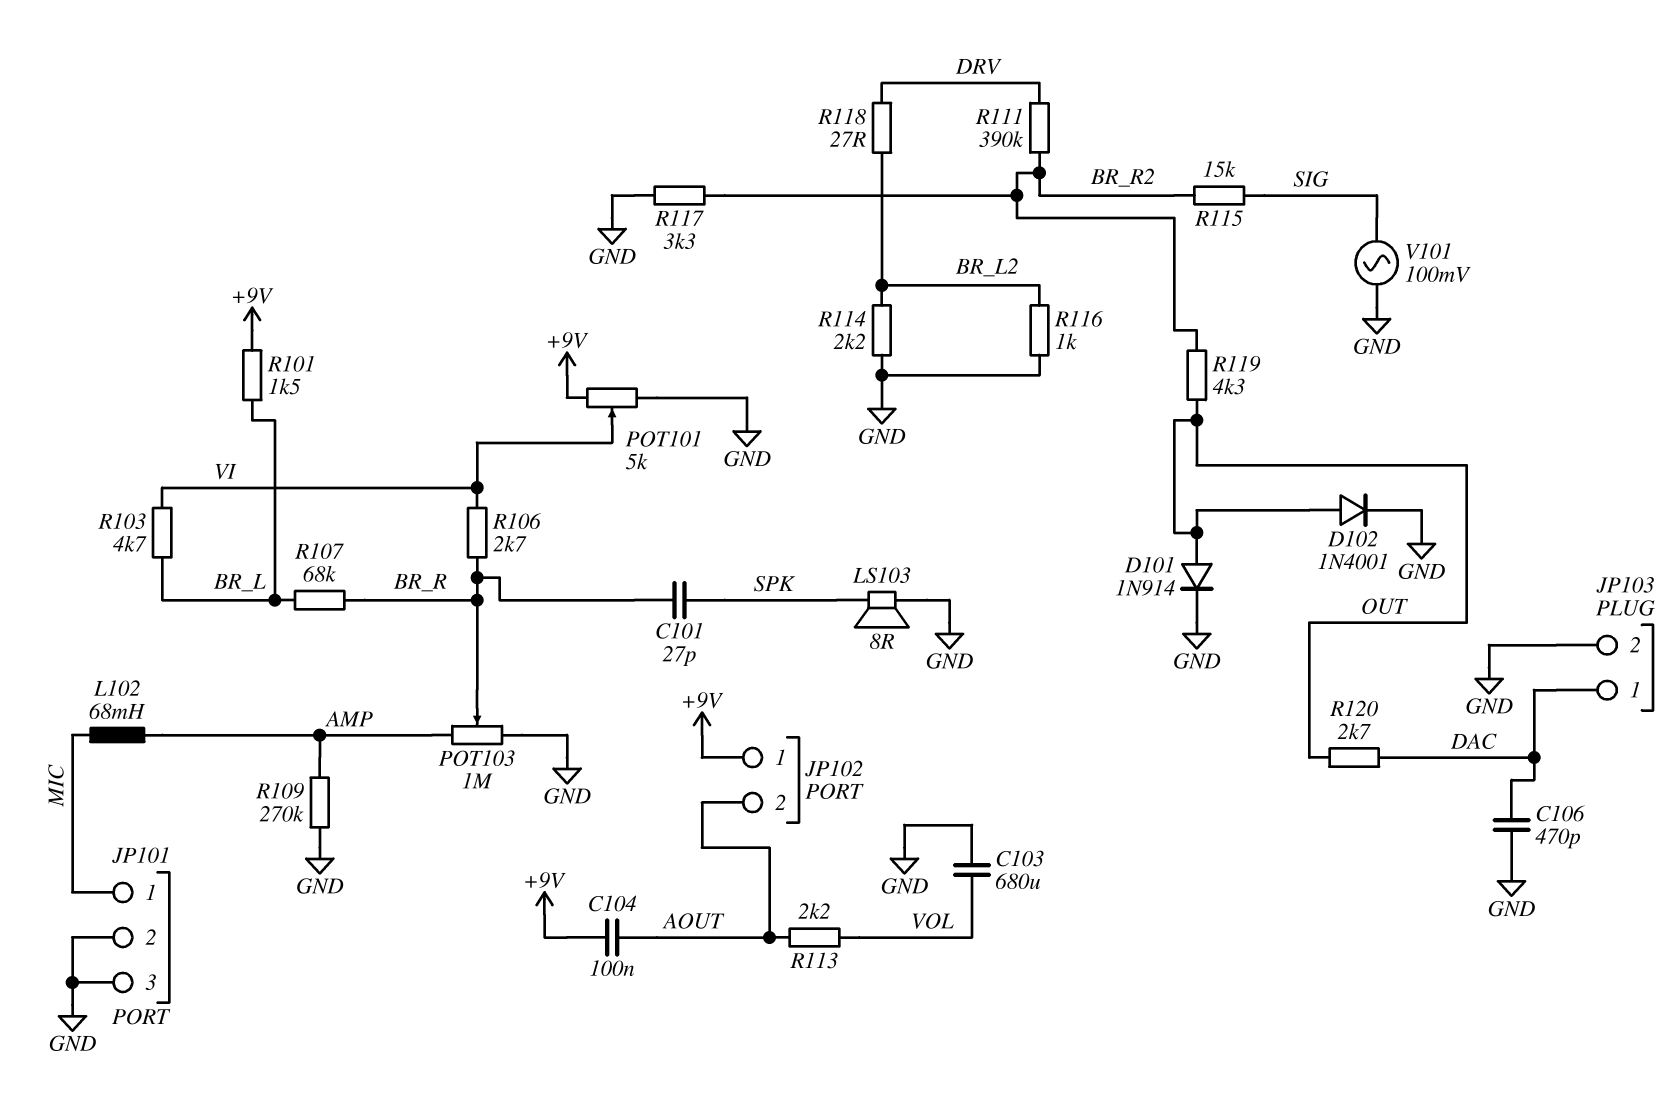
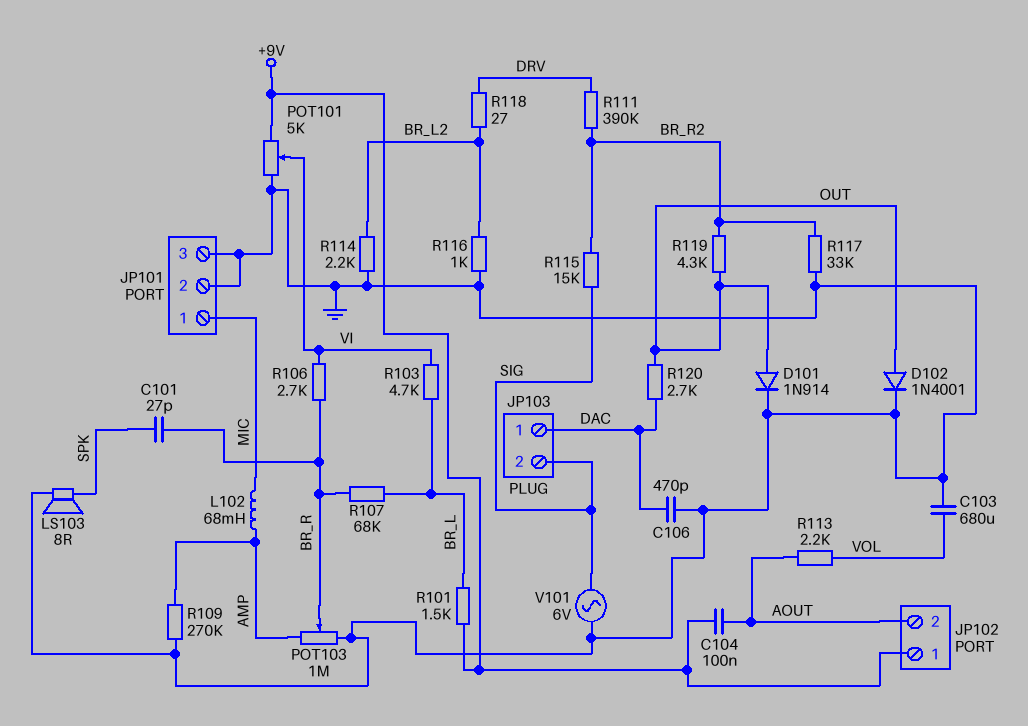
JP103 pin 2: GND -> SIG
R117: 3.3k (BR_R2, GND) -> 33k (BR_R2, GND)
V101: AC 100mV (GND, SIG) -> AC 6V (GND, SIG)

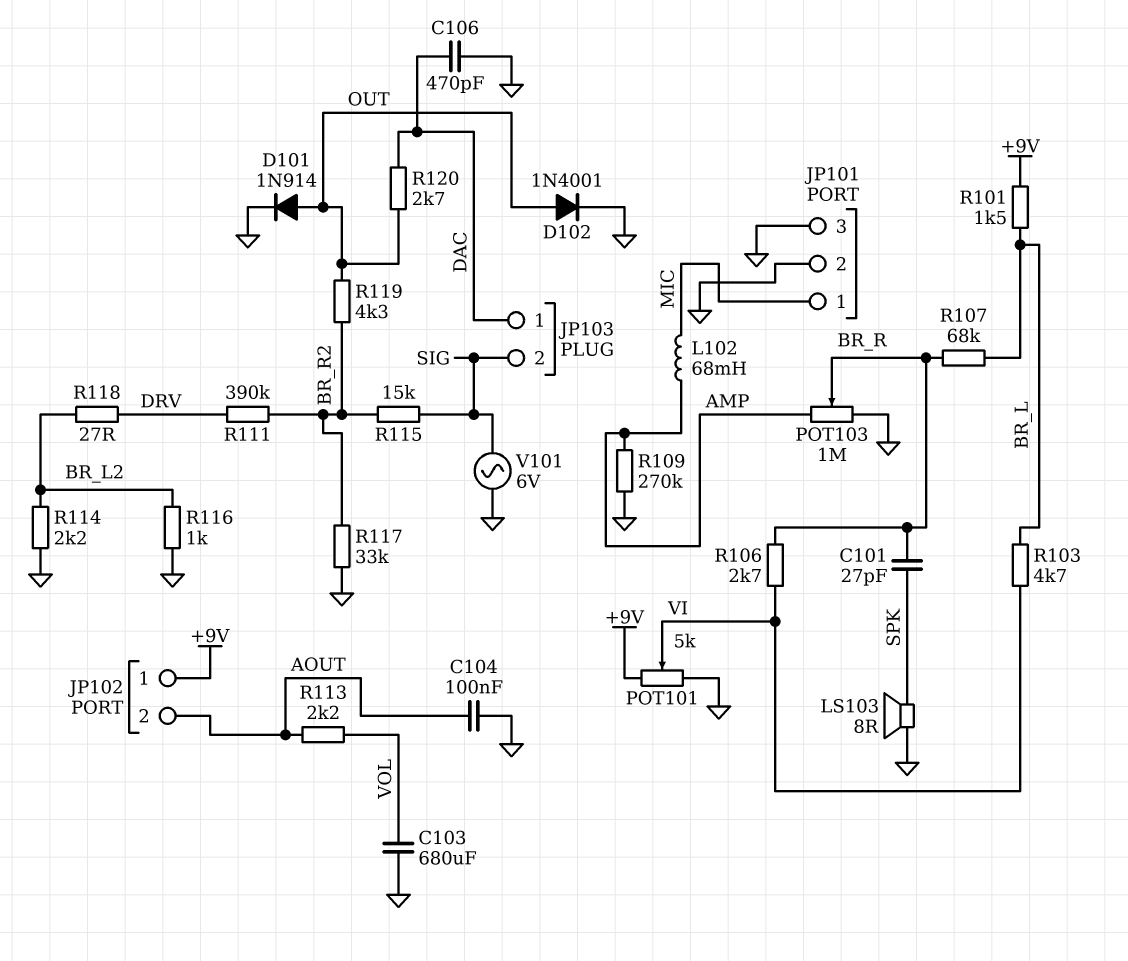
C104: 100nF (+9V, AOUT) -> 100nF (AOUT, GND)

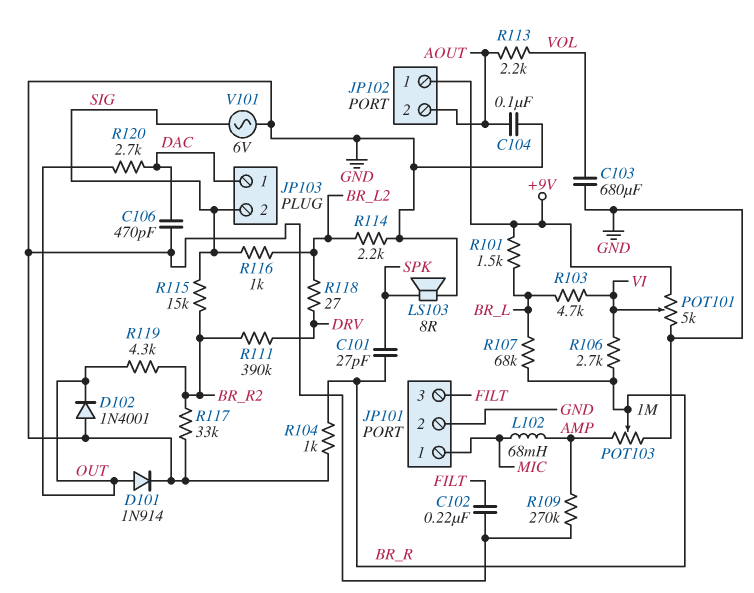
C102: none -> 220nF (FILT, GND)
D102: diode 1N4001 (A OUT, K GND) -> diode 1N4001 (A GND, K OUT)
JP101 pin 3: GND -> FILT
R104: none -> 1k (BR_R, GND)
R116: 1k (BR_L2, GND) -> 1k (BR_L2, SIG)

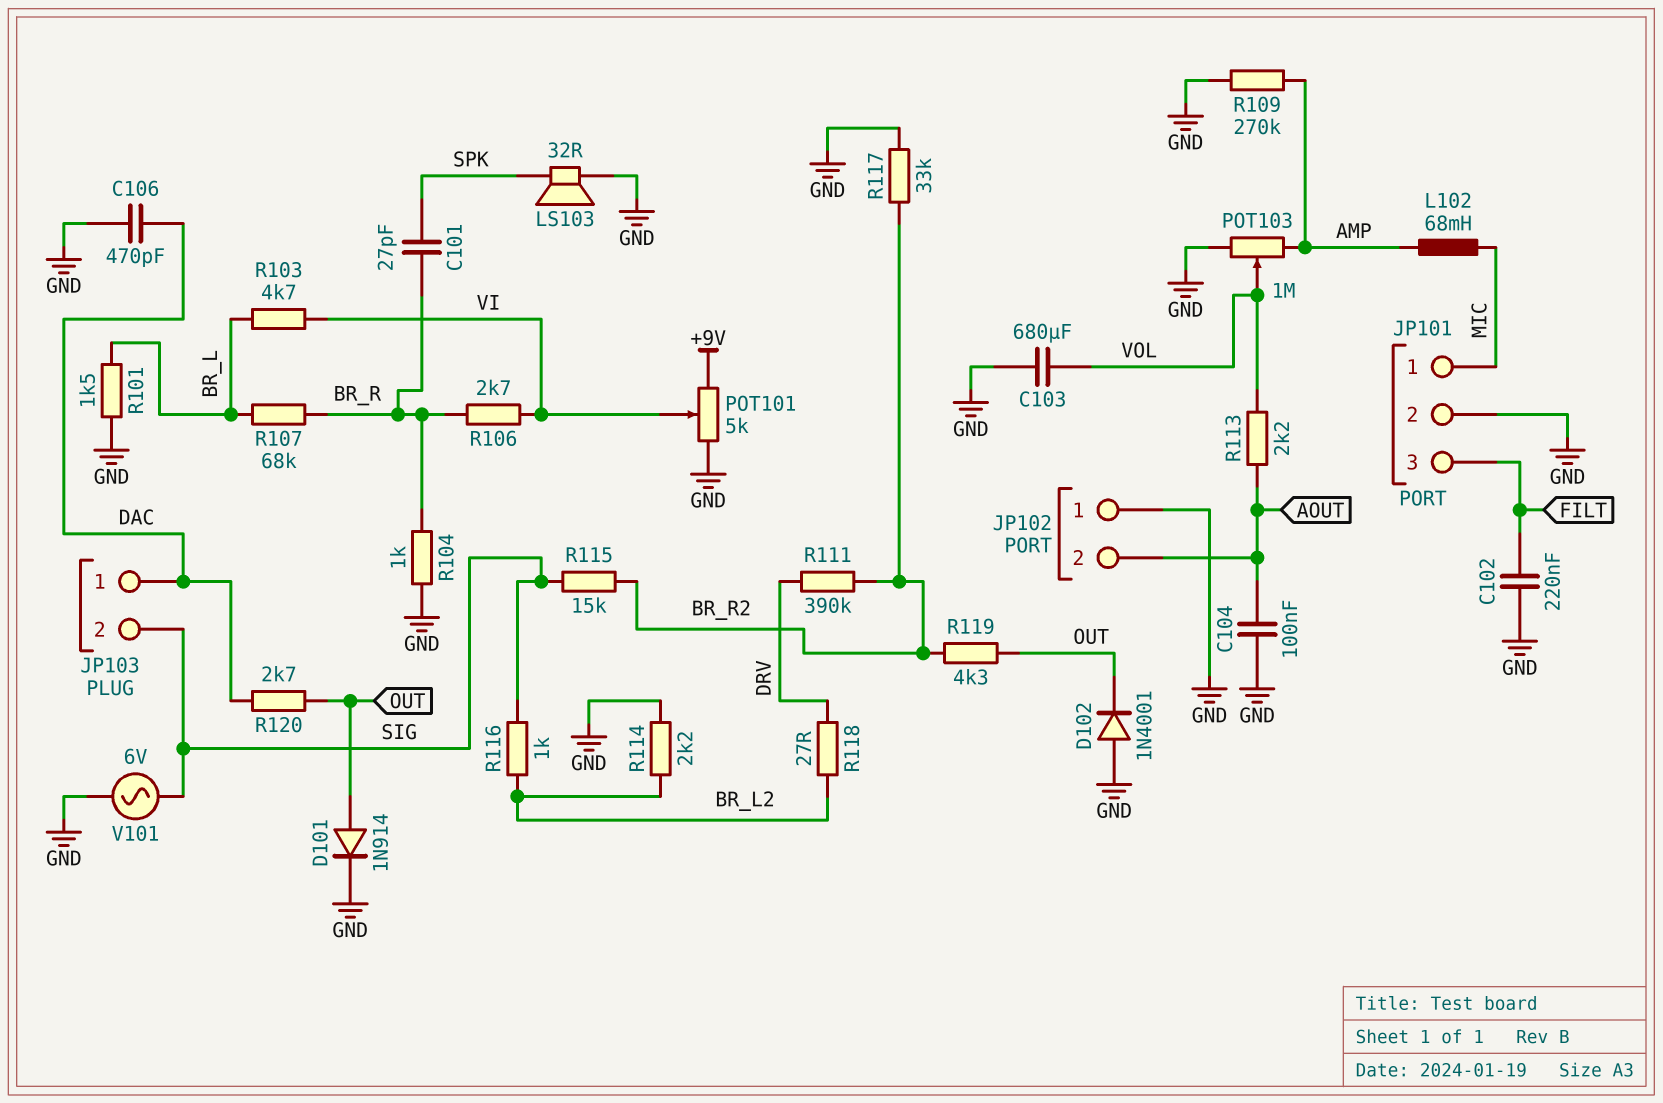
JP102 pin 1: +9V -> GND
LS103: speaker 8R (GND, SPK) -> speaker 32R (GND, SPK)
POT103: 1M (AMP, GND, wiper BR_R) -> 1M (AMP, GND, wiper VOL)
R101: 1.5k (+9V, BR_L) -> 1.5k (BR_L, GND)

